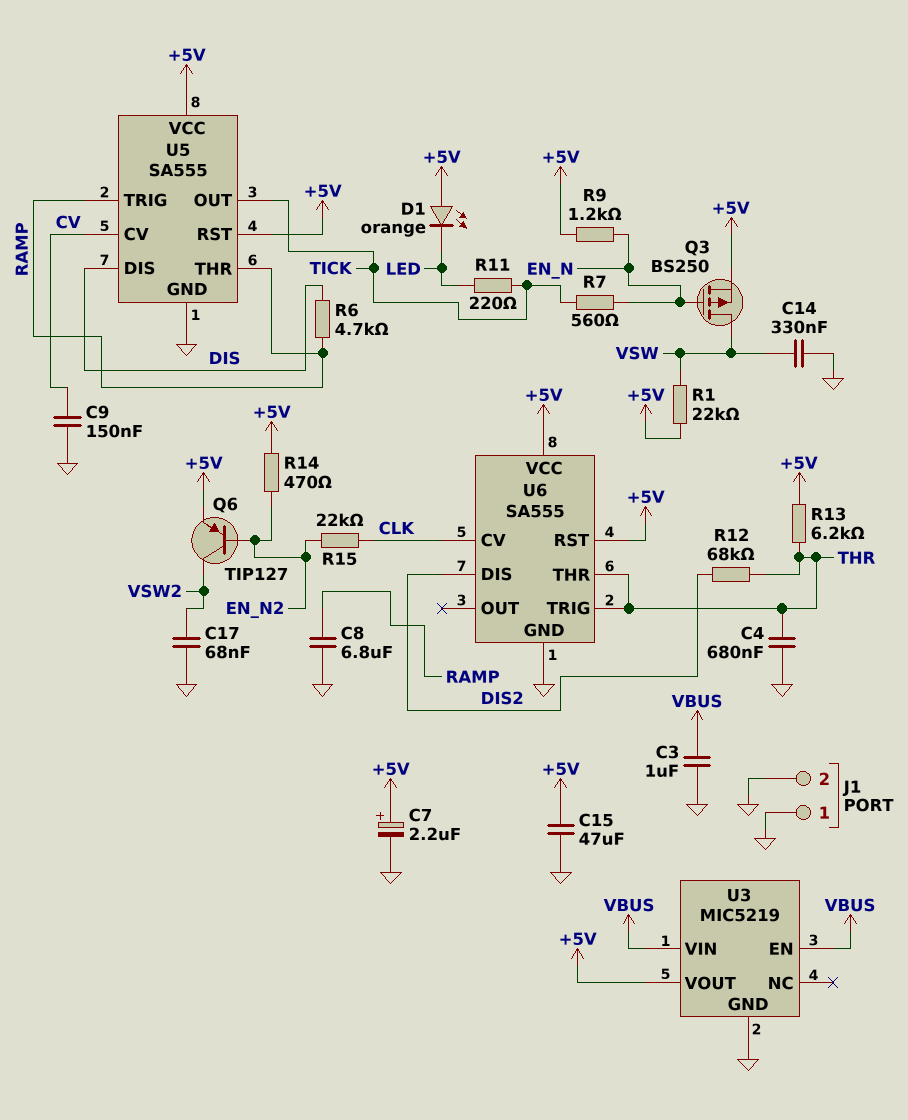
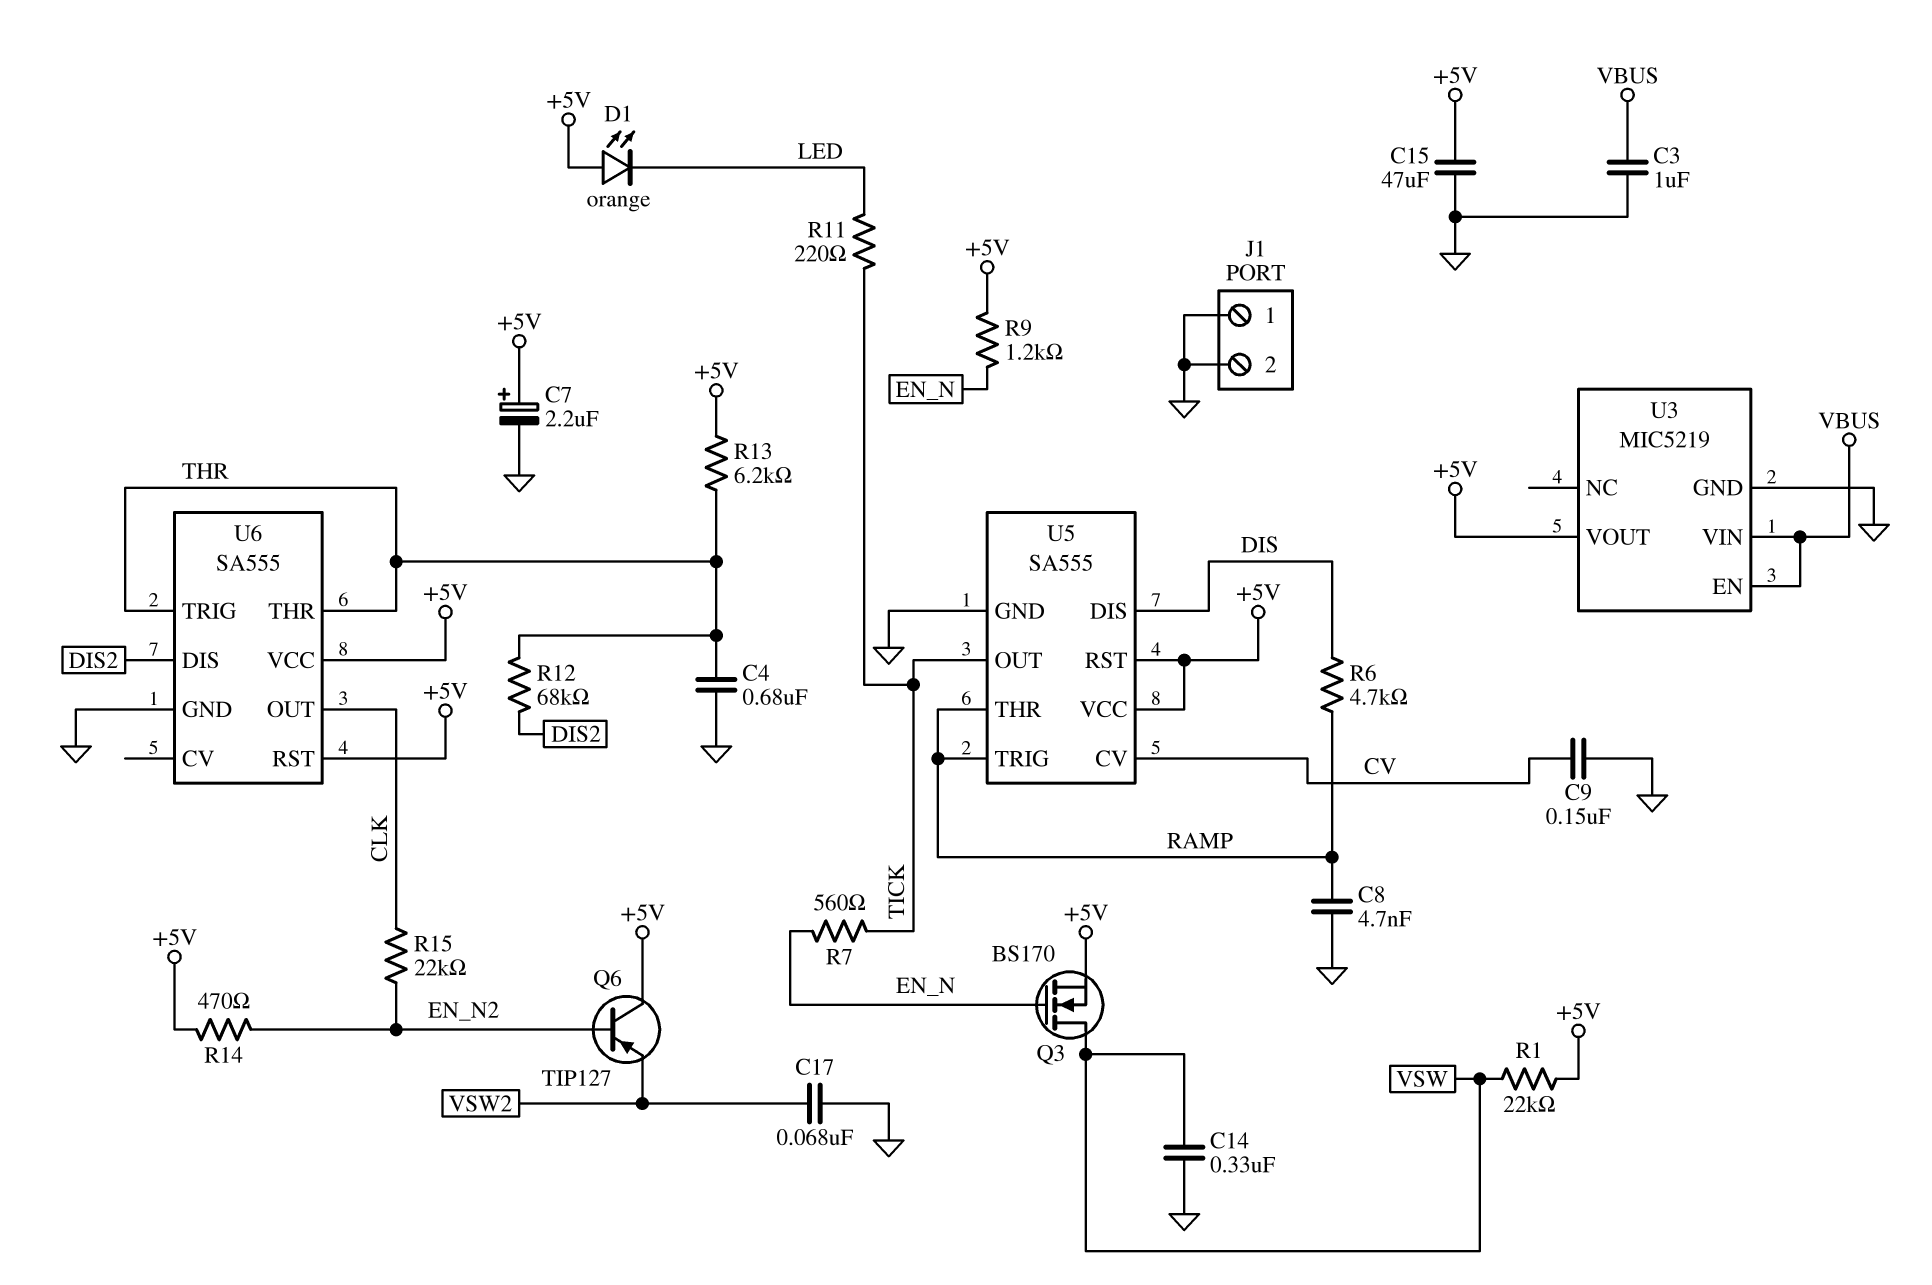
C8: 6.8uF (GND, RAMP) -> 4.7nF (GND, RAMP)
Q3: PMOS BS250 (G EN_N, D VSW, S +5V) -> NMOS BS170 (G EN_N, D VSW, S +5V)
Q6: PNP TIP127 (B EN_N2, C VSW2, E +5V) -> PNP TIP127 (B EN_N2, C +5V, E VSW2)
U6 pin CV: CLK -> none
U6 pin OUT: none -> CLK

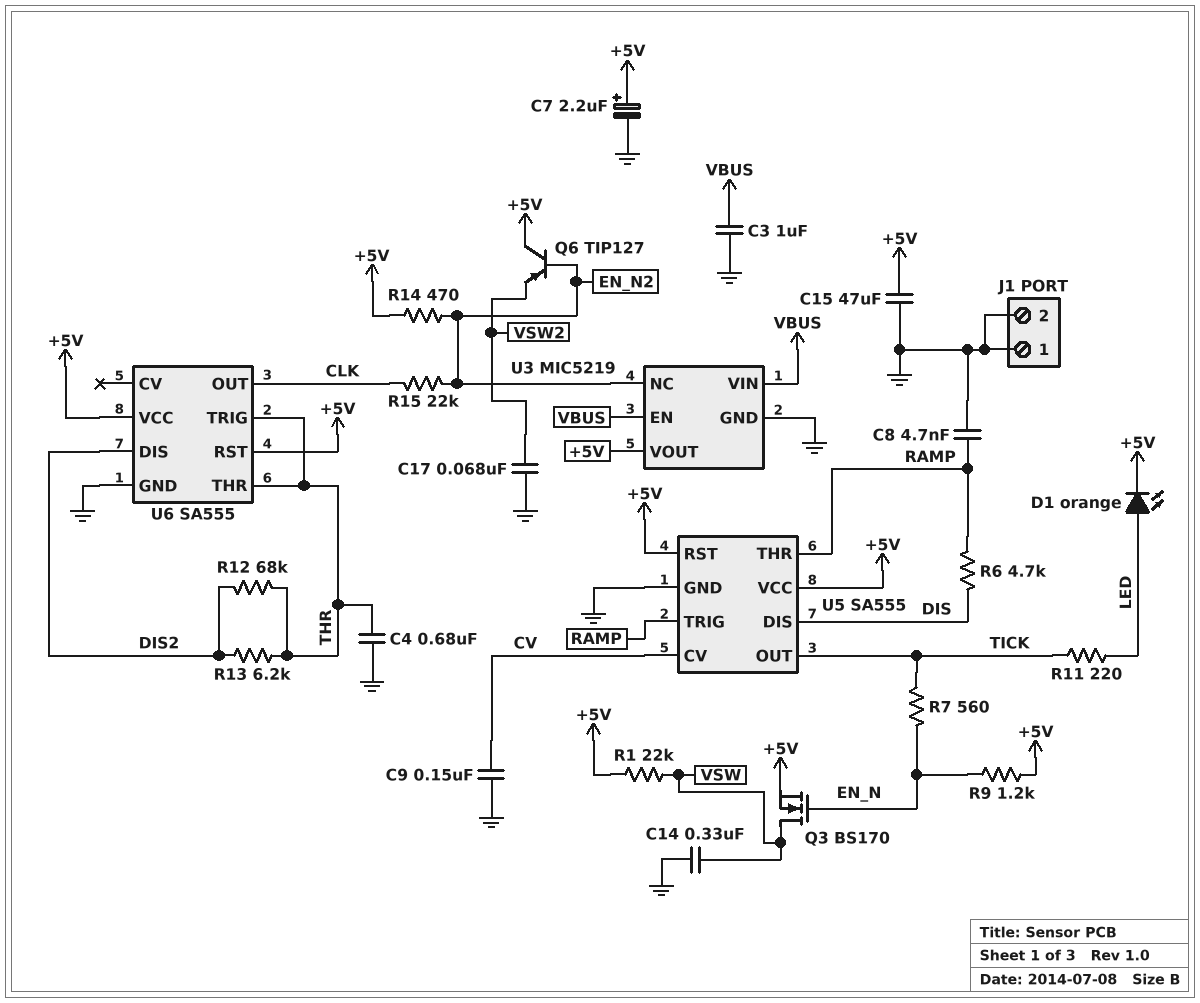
D1: LED orange (A +5V, K LED) -> LED orange (A LED, K +5V)
R13: 6.2k (+5V, THR) -> 6.2k (DIS2, THR)
U3 pin NC: none -> EN_N2

